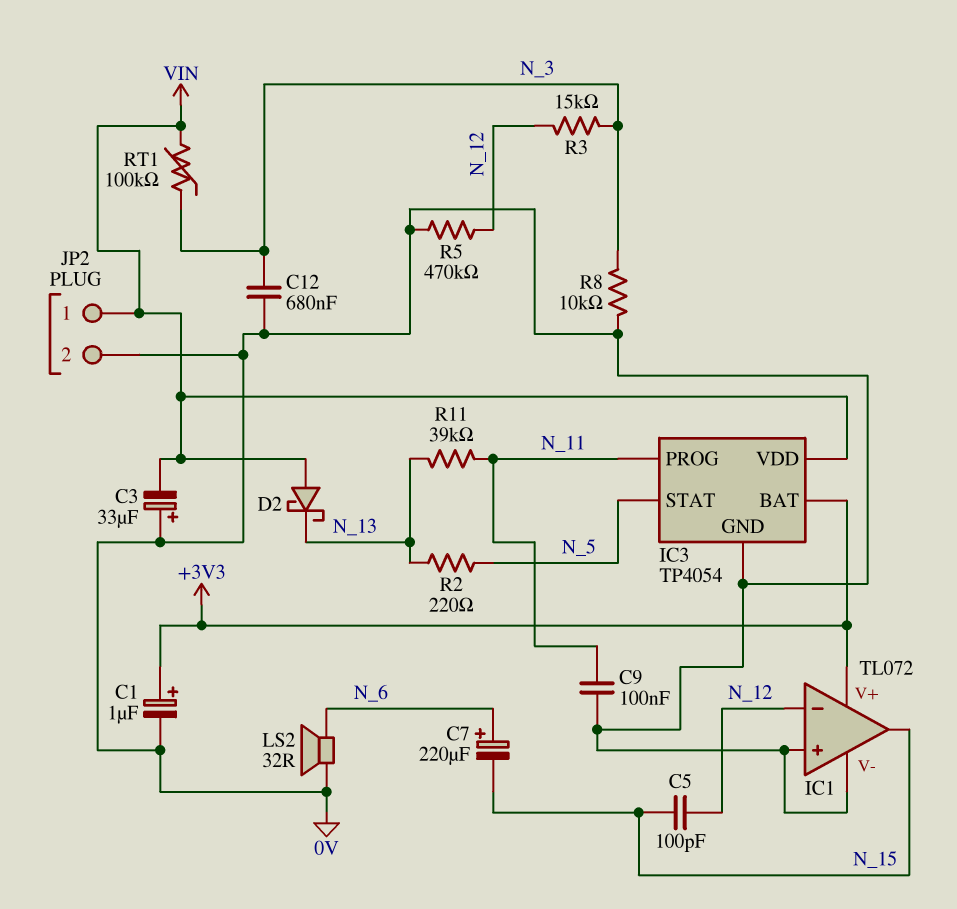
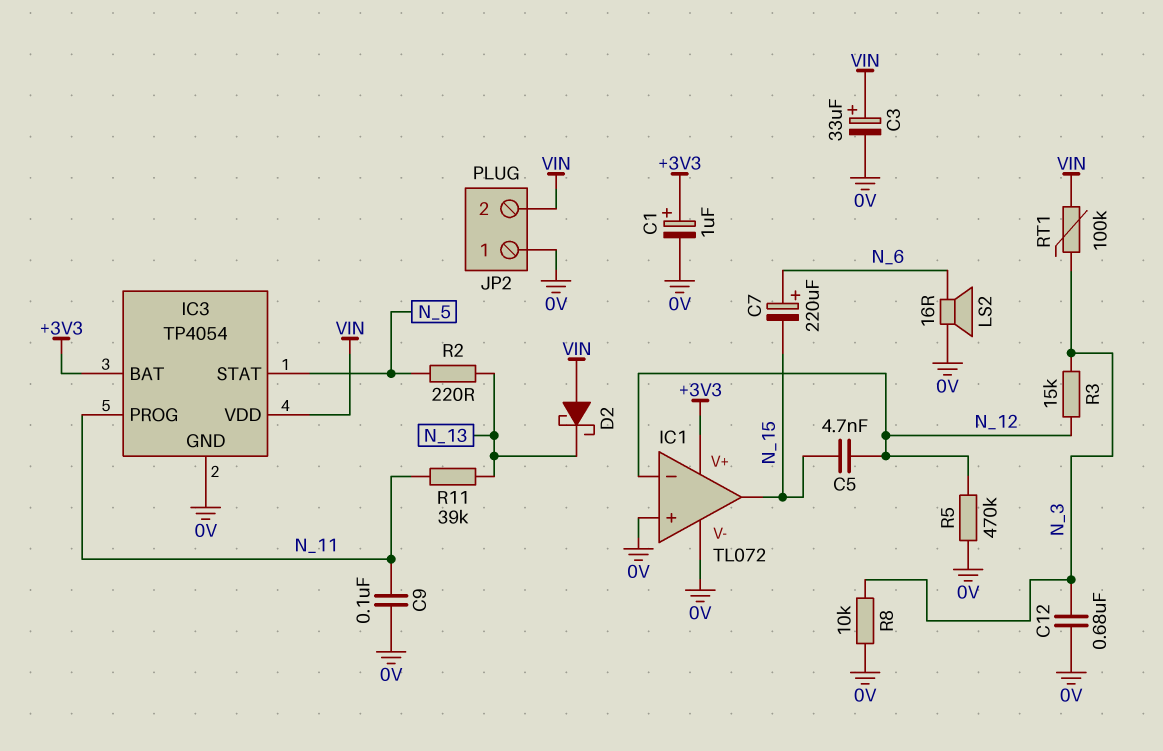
C3: 33uF (plus 0V, minus VIN) -> 33uF (plus VIN, minus 0V)
C5: 100pF (N_12, N_15) -> 4.7nF (N_12, N_15)
JP2 pin 1: VIN -> 0V
JP2 pin 2: 0V -> VIN
LS2: speaker 32R (0V, N_6) -> speaker 16R (0V, N_6)

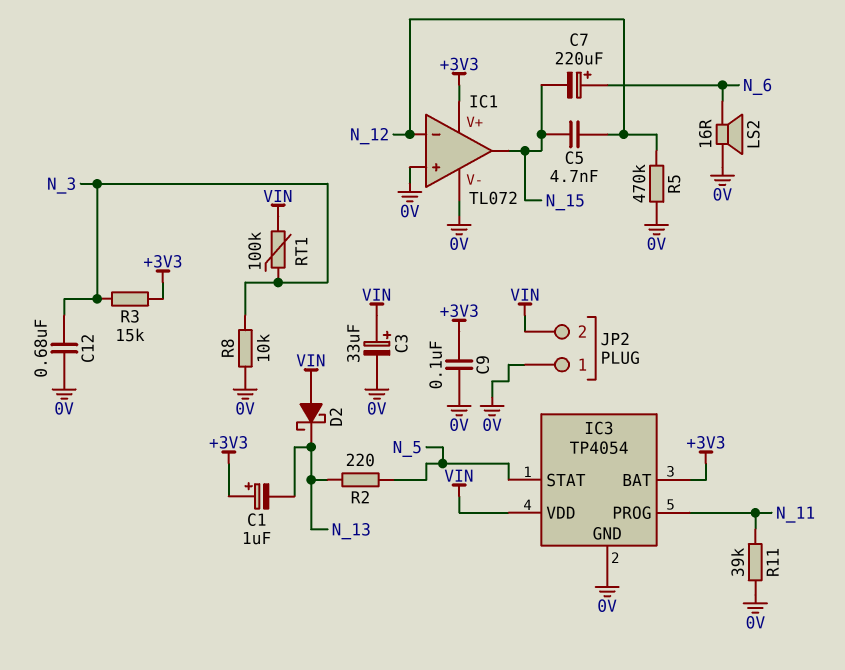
C1: 1uF (plus +3V3, minus 0V) -> 1uF (plus +3V3, minus N_13)
C9: 100nF (0V, N_11) -> 100nF (+3V3, 0V)
R3: 15k (N_3, N_12) -> 15k (+3V3, N_3)
R11: 39k (N_11, N_13) -> 39k (0V, N_11)

